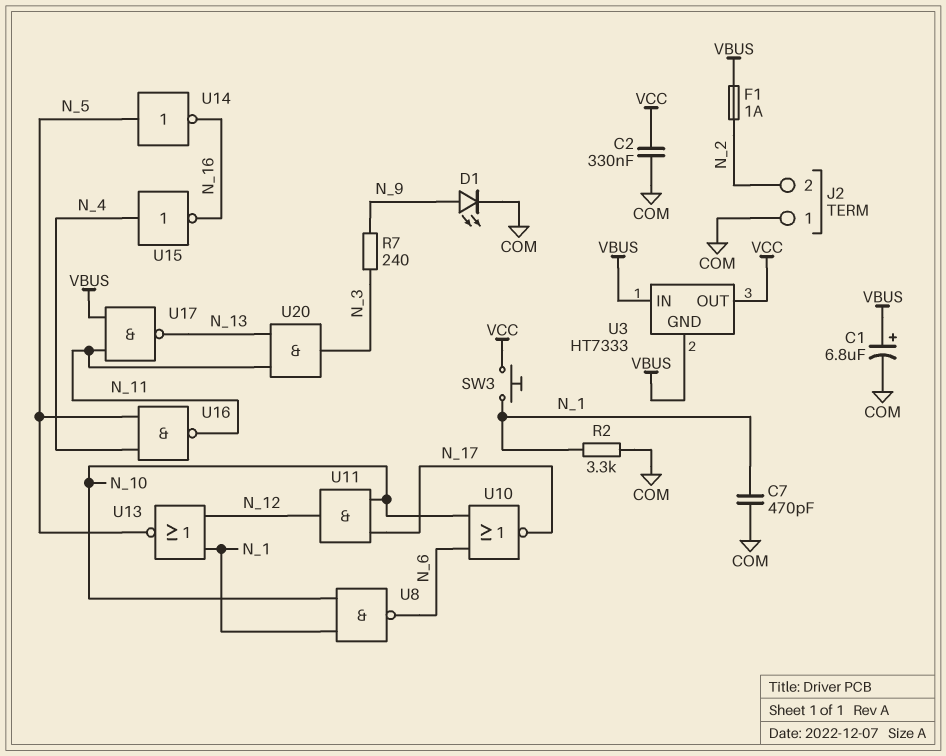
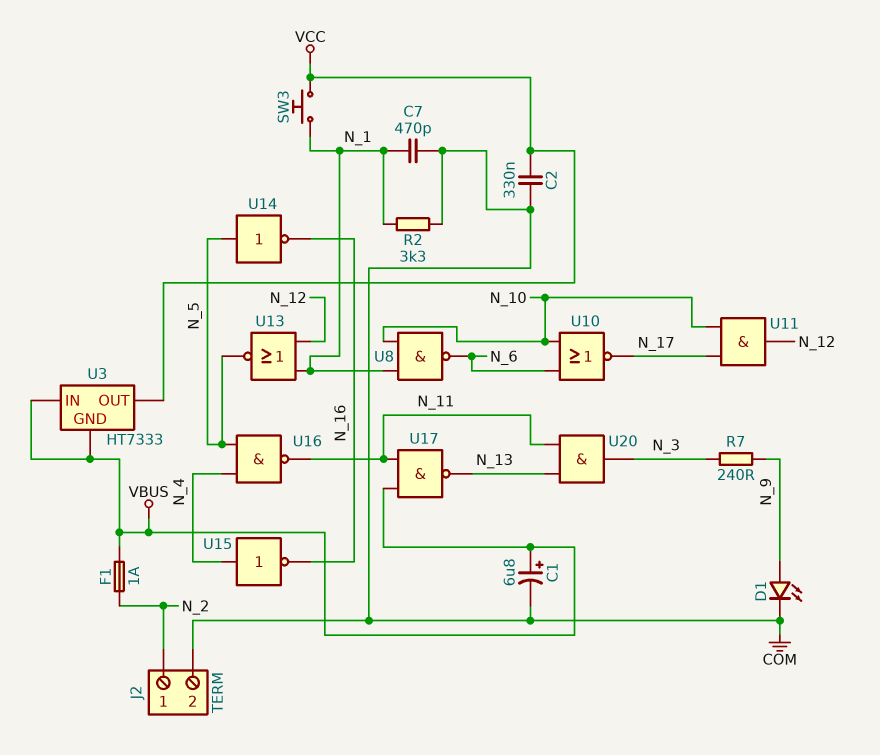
J2 pin 1: COM -> N_2
J2 pin 2: N_2 -> COM

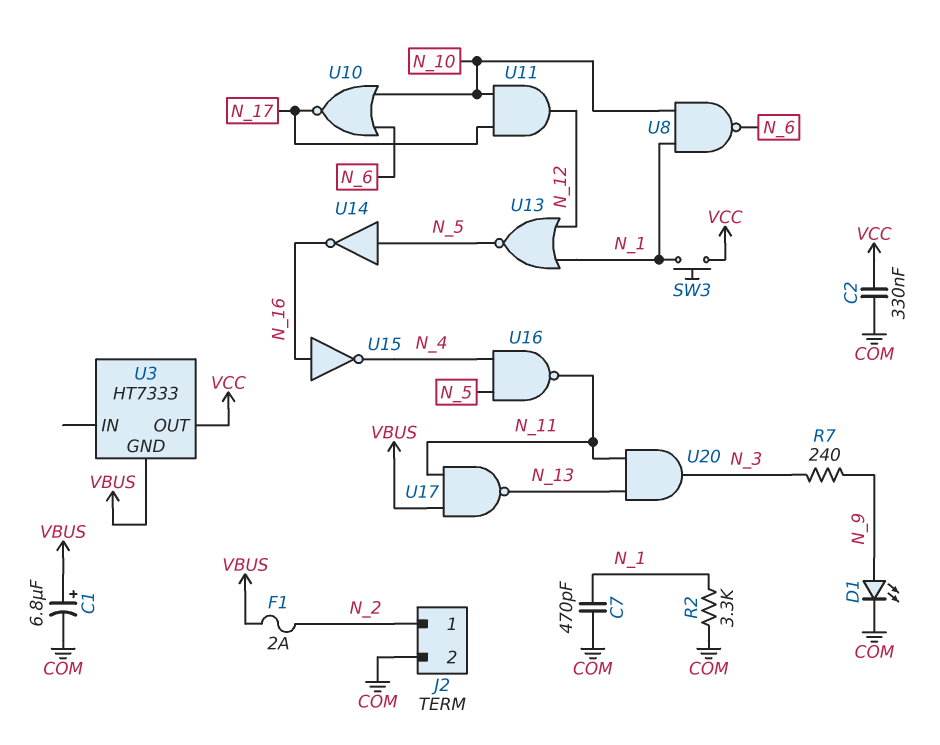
F1: 1A (N_2, VBUS) -> 2A (N_2, VBUS)
U3 pin IN: VBUS -> none
U15: NOT (in N_4, out N_16) -> NOT (in N_16, out N_4)

